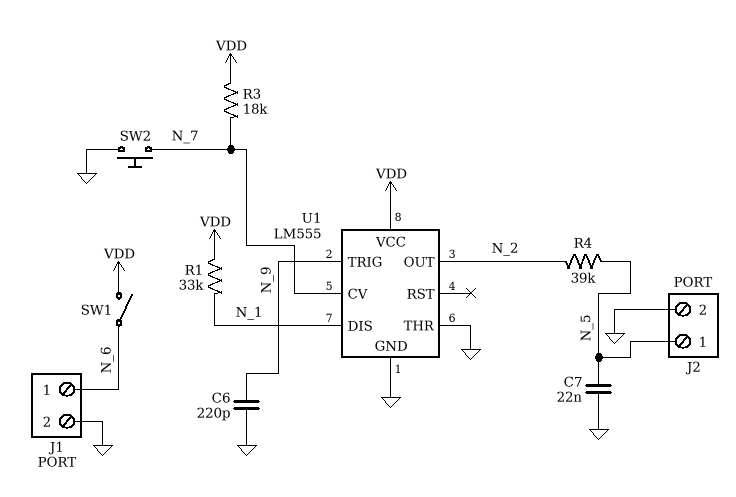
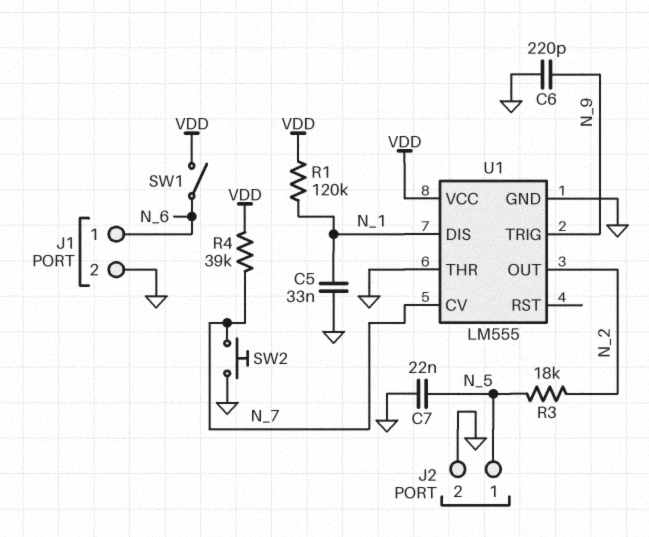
C5: none -> 33nF (GND, N_1)
R1: 33k (N_1, VDD) -> 120k (N_1, VDD)
R3: 18k (N_7, VDD) -> 18k (N_2, N_5)
R4: 39k (N_2, N_5) -> 39k (N_7, VDD)

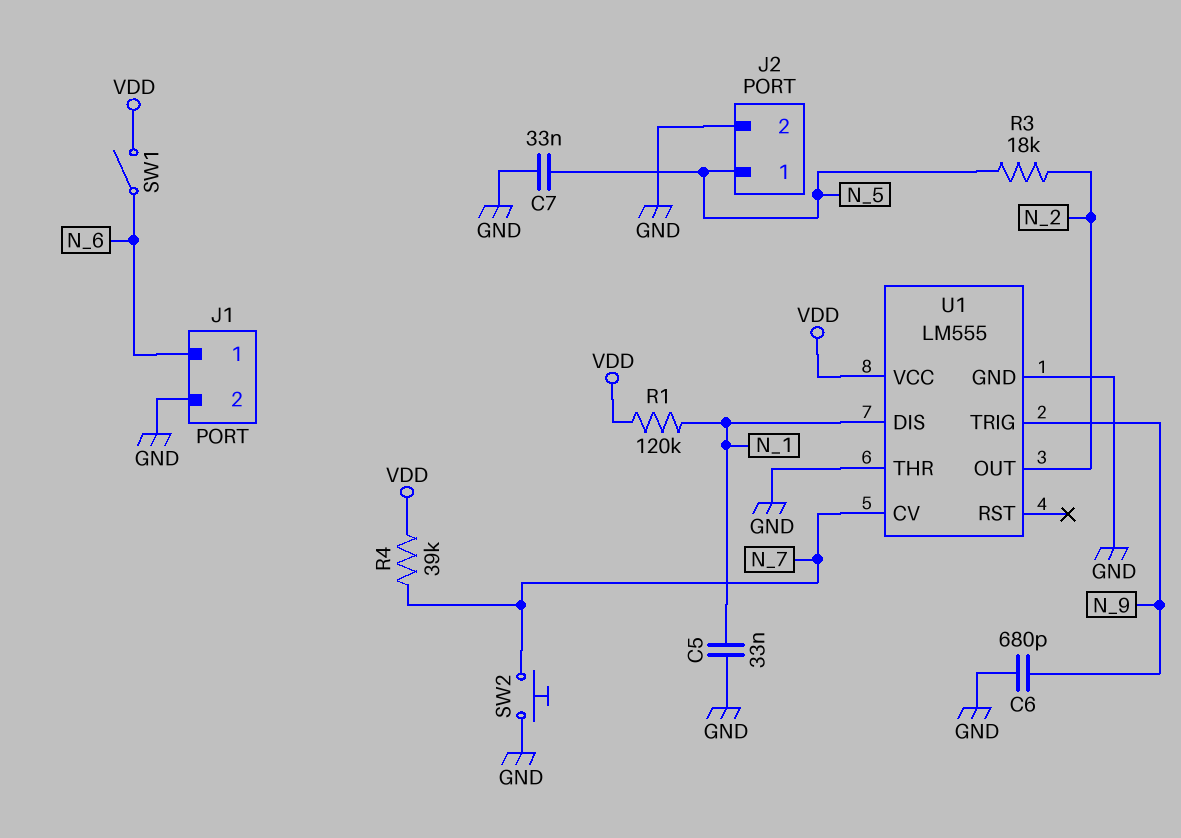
C6: 220pF (GND, N_9) -> 680pF (GND, N_9)
C7: 22nF (GND, N_5) -> 33nF (GND, N_5)

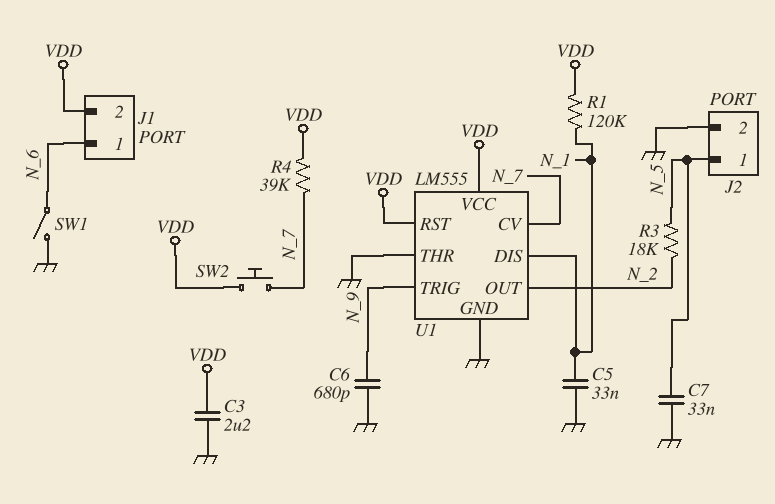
C3: none -> 2.2uF (GND, VDD)
J1 pin 2: GND -> VDD
SW1: switch (N_6, VDD) -> switch (GND, N_6)
SW2: button (GND, N_7) -> button (N_7, VDD)
U1 pin RST: none -> VDD

